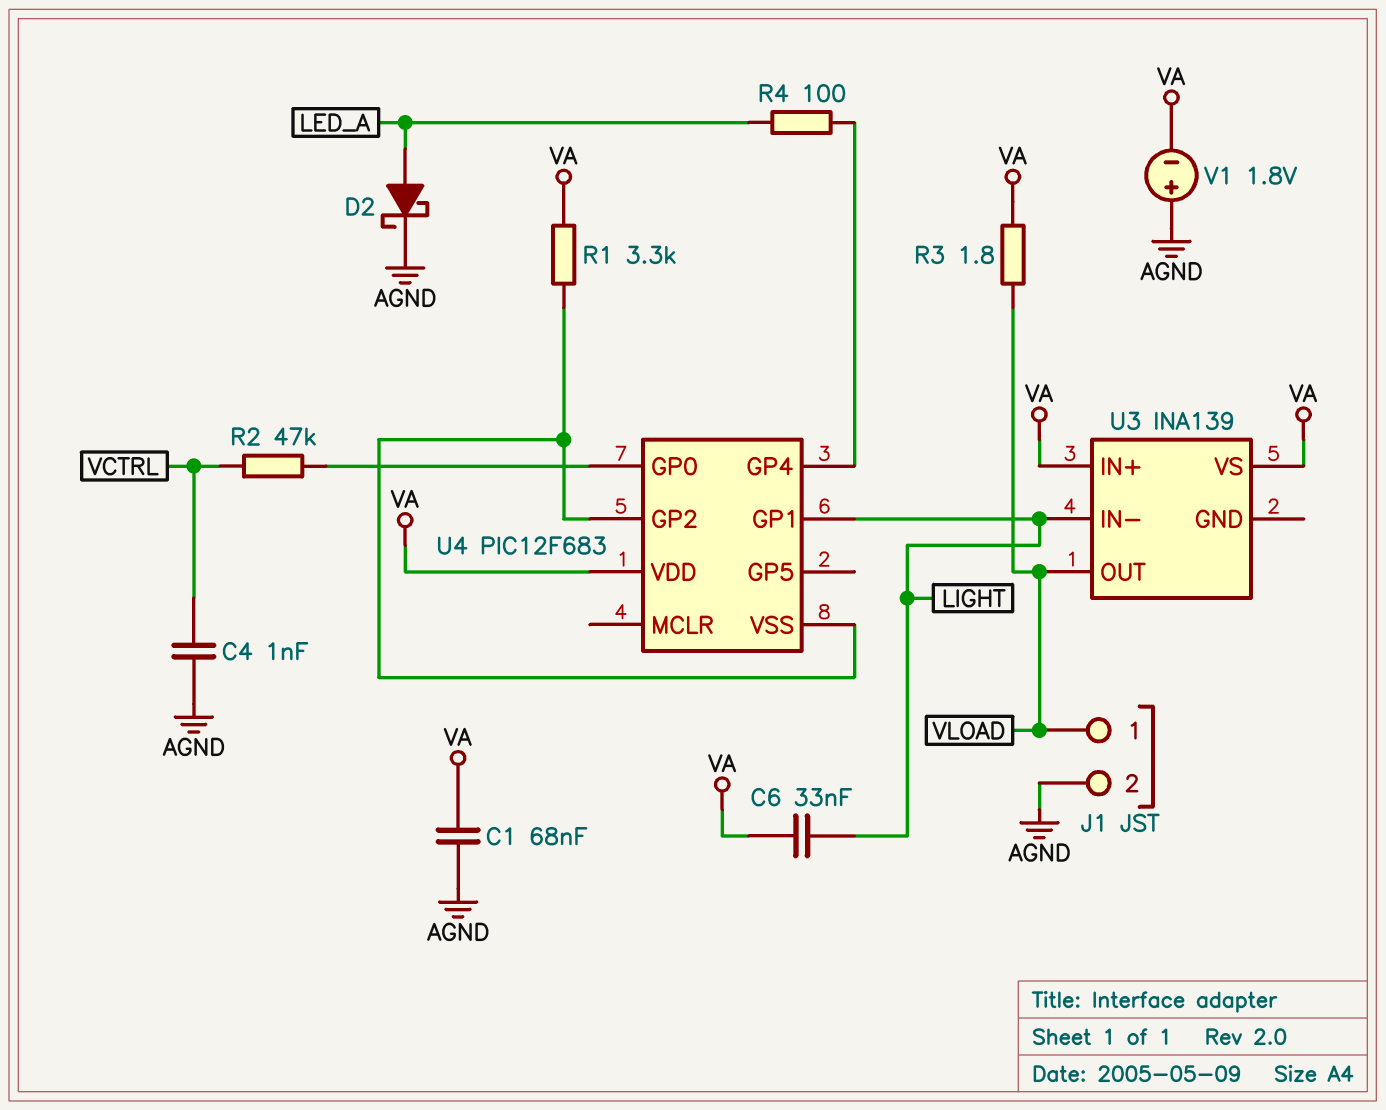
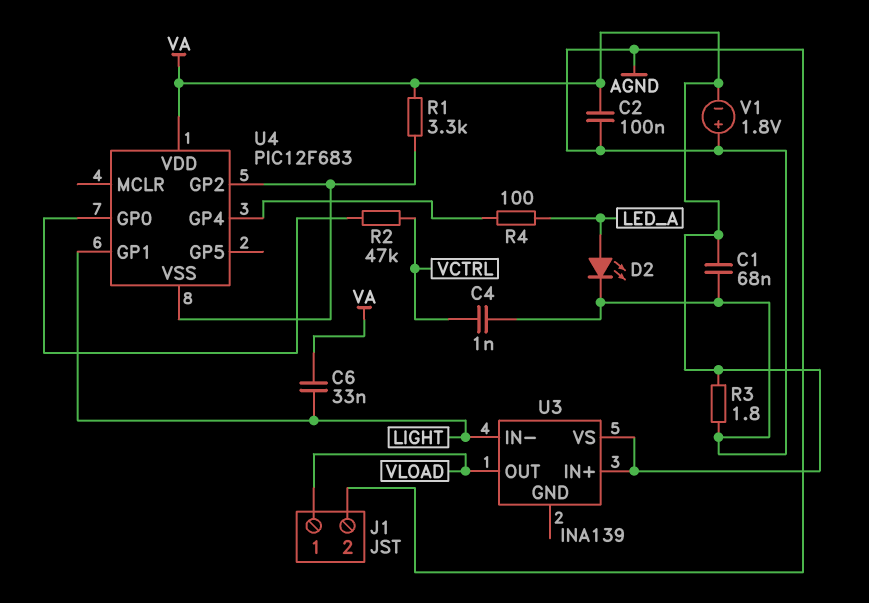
C2: none -> 100nF (AGND, VA)
D2: schottky (A LED_A, K AGND) -> LED (A LED_A, K AGND)
R3: 1.8 (VA, VLOAD) -> 1.8 (AGND, VA)

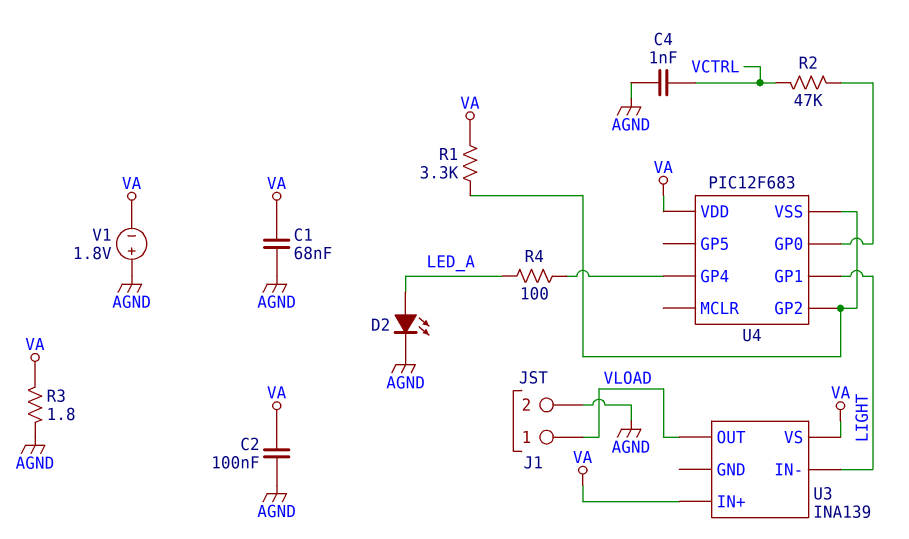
C6: 33nF (LIGHT, VA) -> none

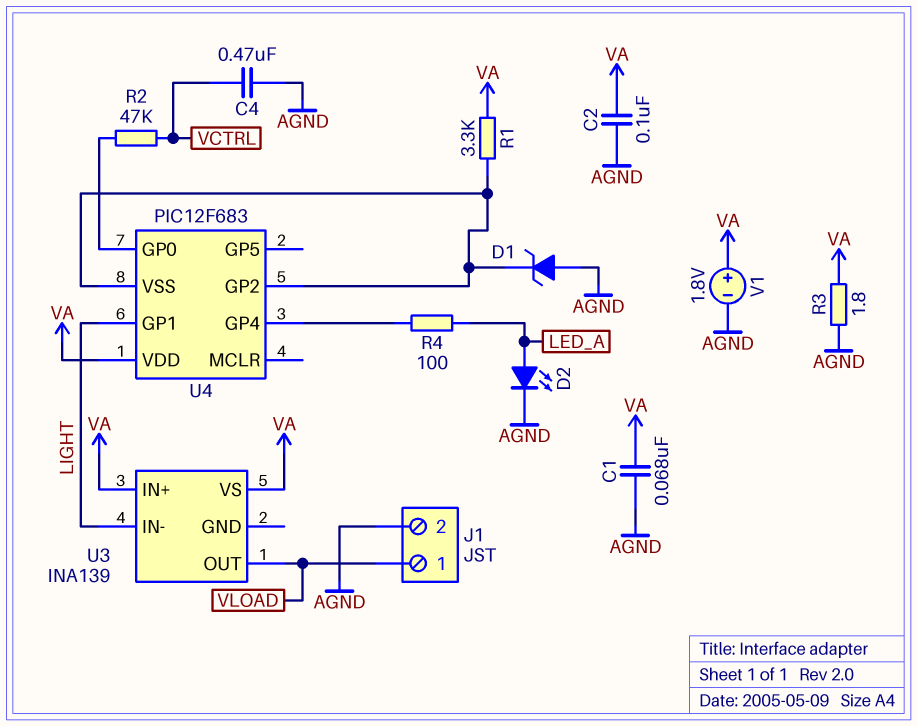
C4: 1nF (AGND, VCTRL) -> 470nF (AGND, VCTRL)
D1: none -> zener (A AGND, K U4/GP2)
V1: 1.8V (plus AGND, minus VA) -> 1.8V (plus VA, minus AGND)

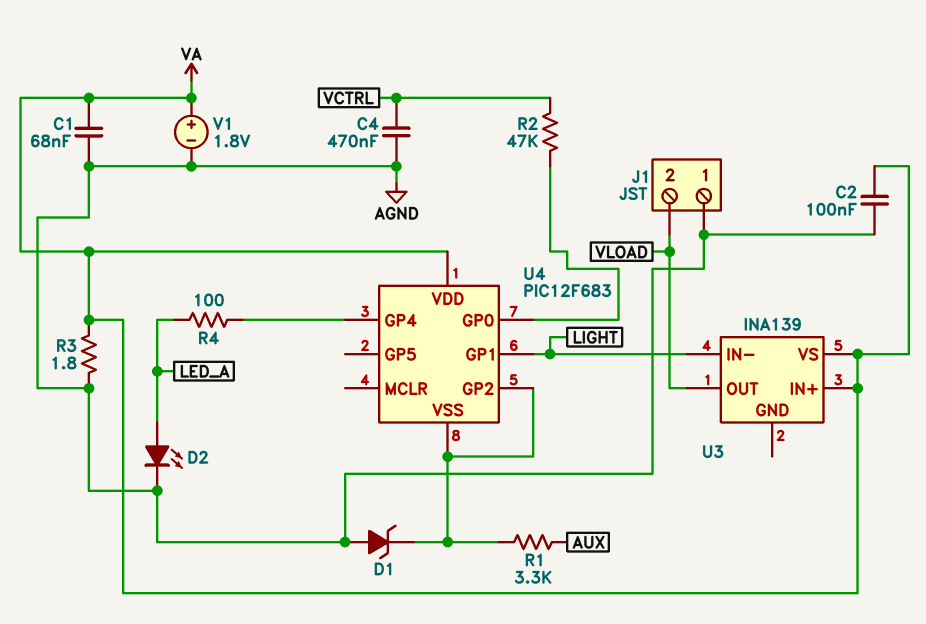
J1 pin 1: VLOAD -> AGND
J1 pin 2: AGND -> VLOAD
R1: 3.3k (U4/GP2, VA) -> 3.3k (AUX, U4/GP2)

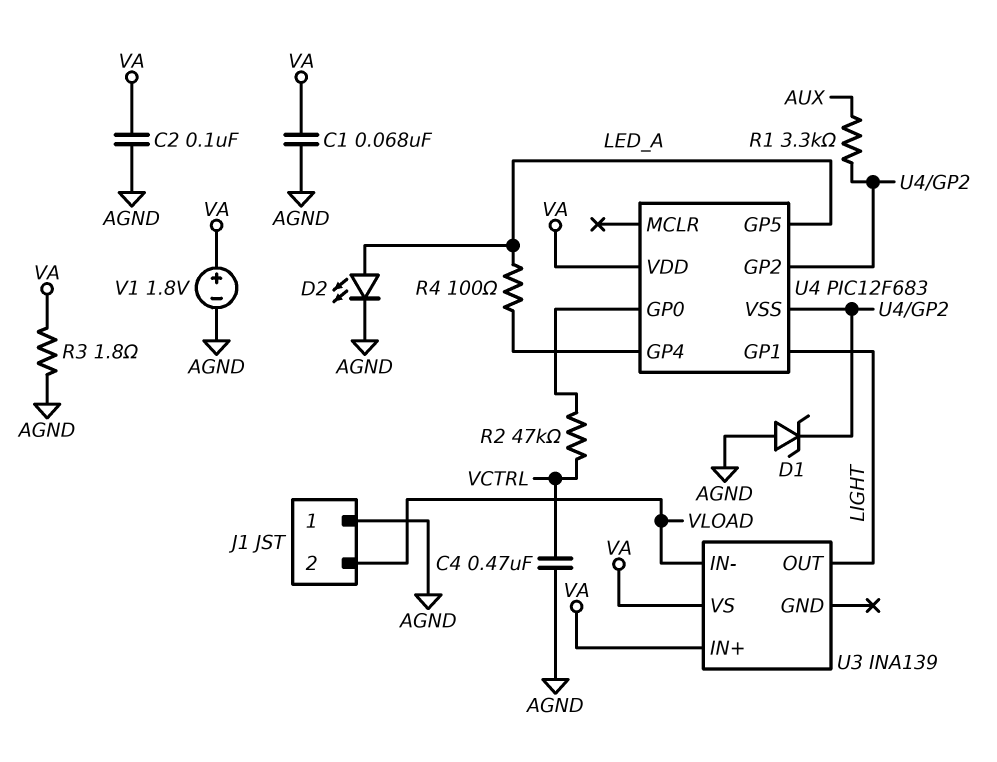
U3 pin IN-: LIGHT -> VLOAD
U3 pin OUT: VLOAD -> LIGHT
U4 pin GP5: none -> LED_A

